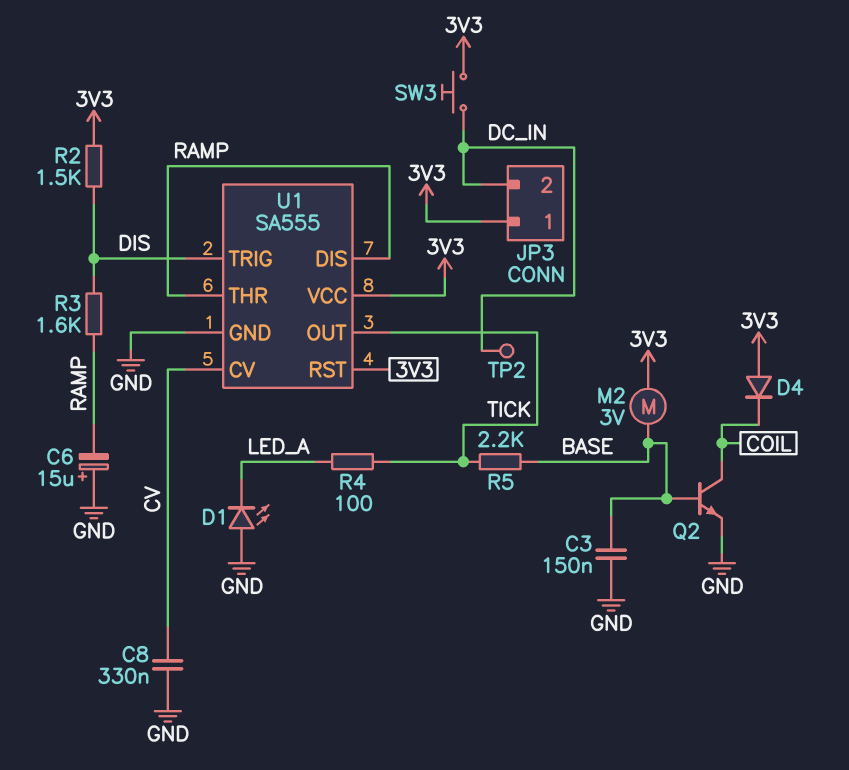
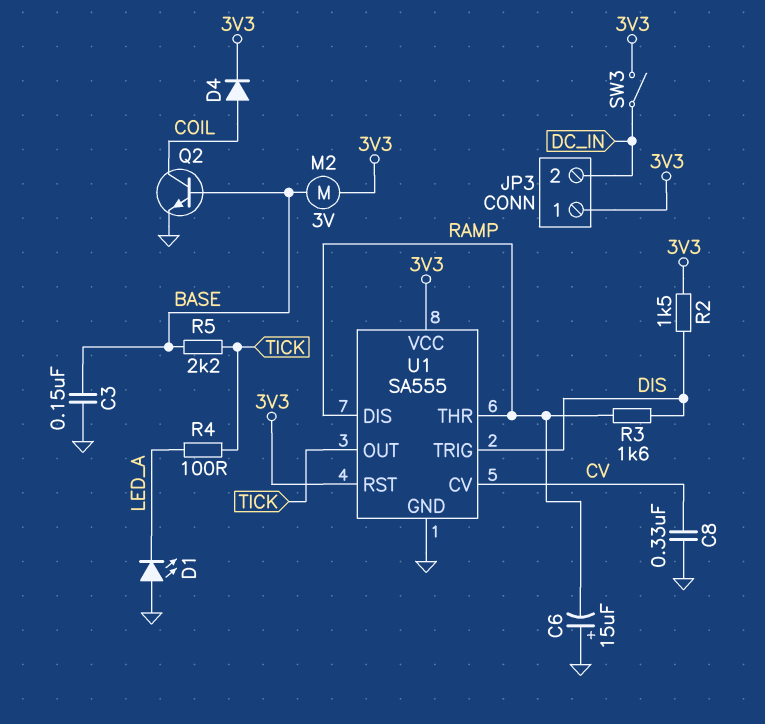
D4: diode (A 3V3, K COIL) -> diode (A COIL, K 3V3)
SW3: button (3V3, DC_IN) -> switch (3V3, DC_IN)
TP2: test point (DC_IN) -> none

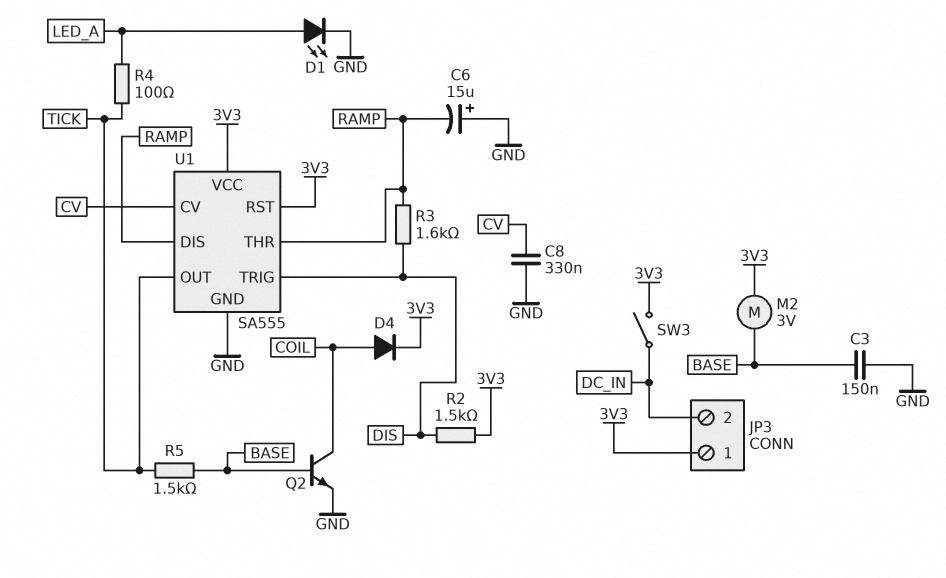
D1: LED (A GND, K LED_A) -> LED (A LED_A, K GND)
R5: 2.2k (BASE, TICK) -> 1.5k (BASE, TICK)

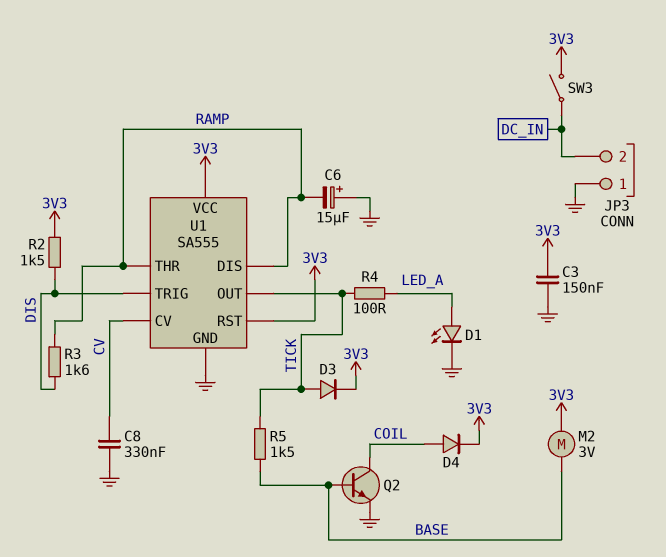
C3: 150nF (BASE, GND) -> 150nF (3V3, GND)
D3: none -> diode (A TICK, K 3V3)
JP3 pin 1: 3V3 -> GND

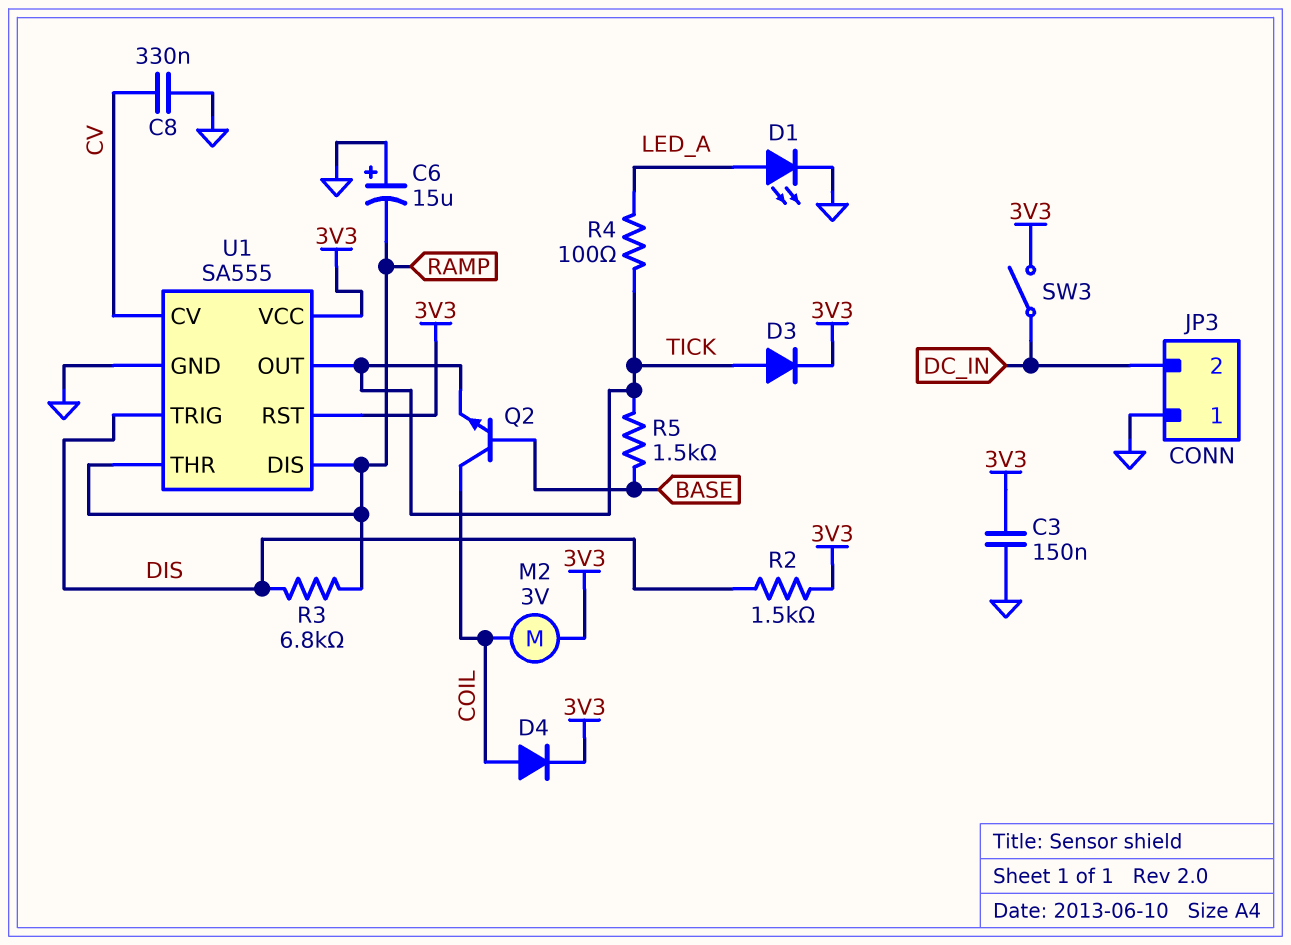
M2: motor 3V (3V3, BASE) -> motor 3V (3V3, COIL)
Q2: NPN (B BASE, C COIL, E GND) -> NPN (B BASE, C COIL, E TICK)
R3: 1.6k (DIS, RAMP) -> 6.8k (DIS, RAMP)

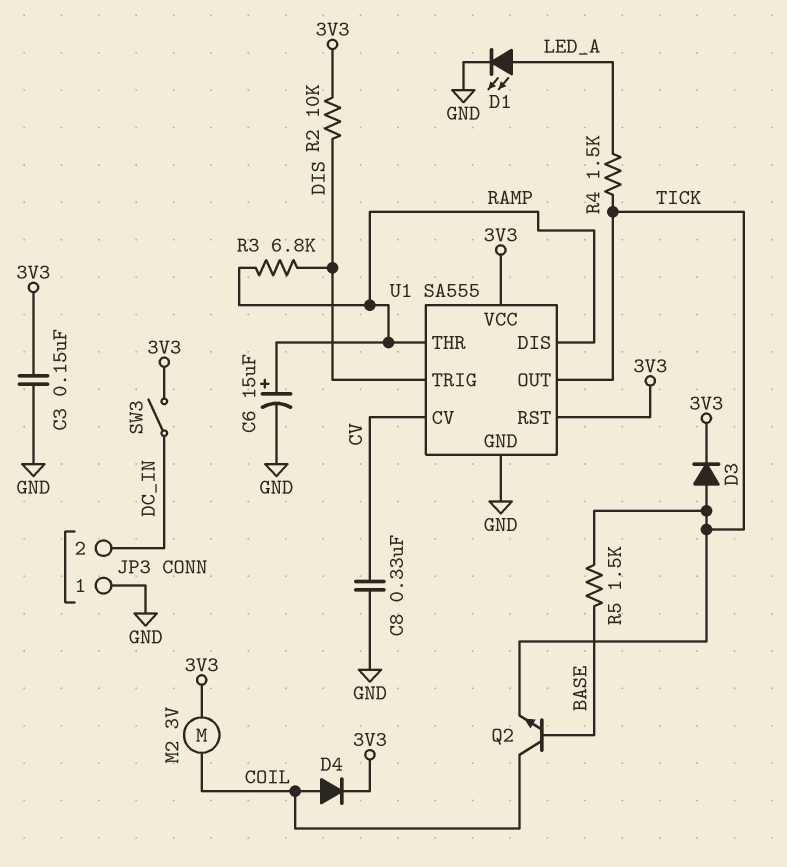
C6: 15uF (plus GND, minus RAMP) -> 15uF (plus RAMP, minus GND)
R2: 1.5k (3V3, DIS) -> 10k (3V3, DIS)
R4: 100 (LED_A, TICK) -> 1.5k (LED_A, TICK)

